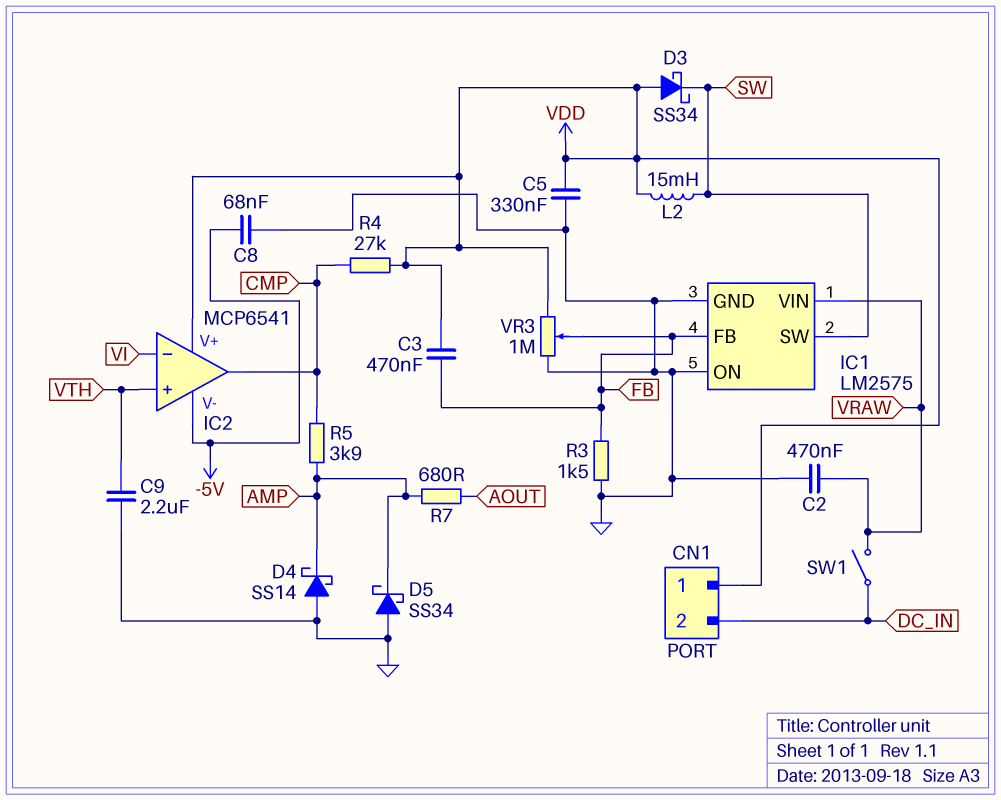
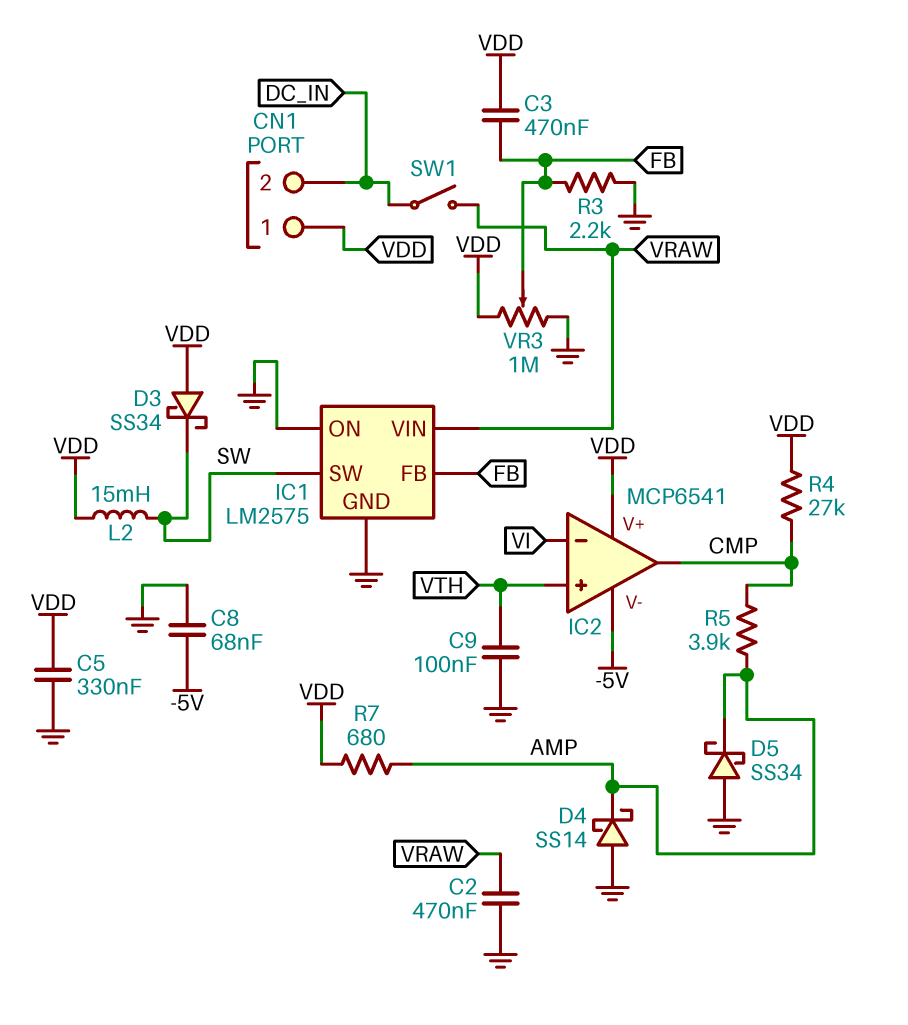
C9: 2.2uF (GND, VTH) -> 100nF (GND, VTH)
R3: 1.5k (FB, GND) -> 2.2k (FB, GND)
R7: 680 (AMP, AOUT) -> 680 (AMP, VDD)

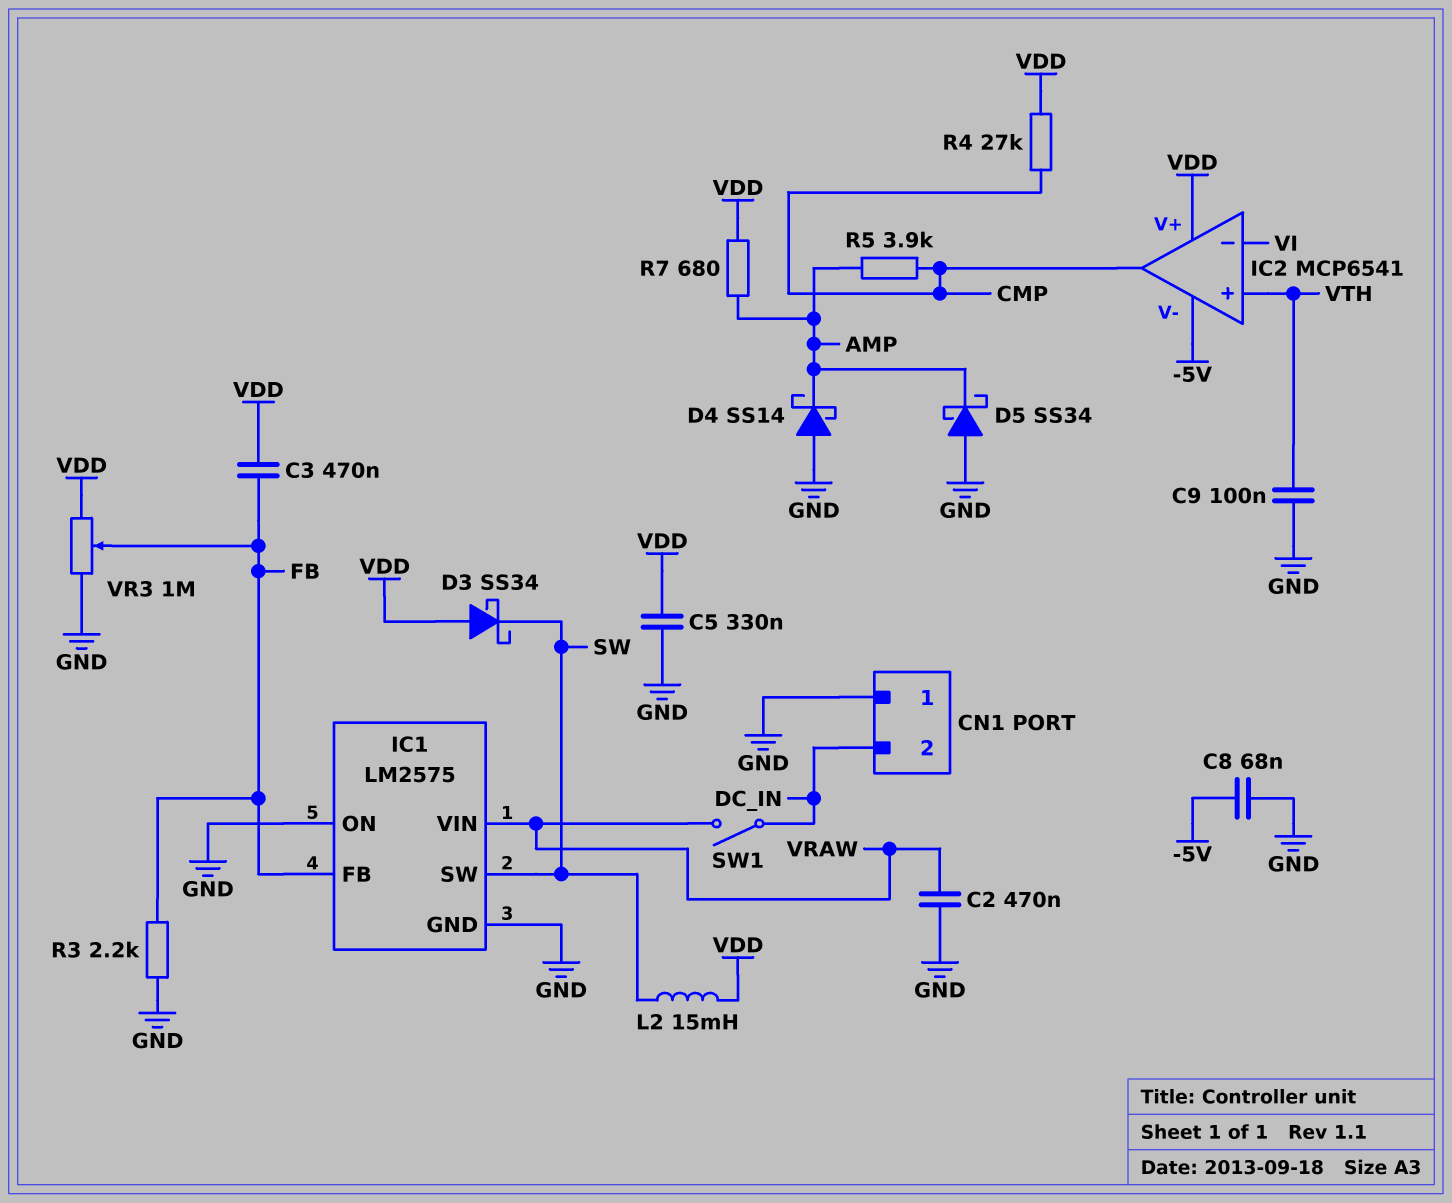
CN1 pin 1: VDD -> GND

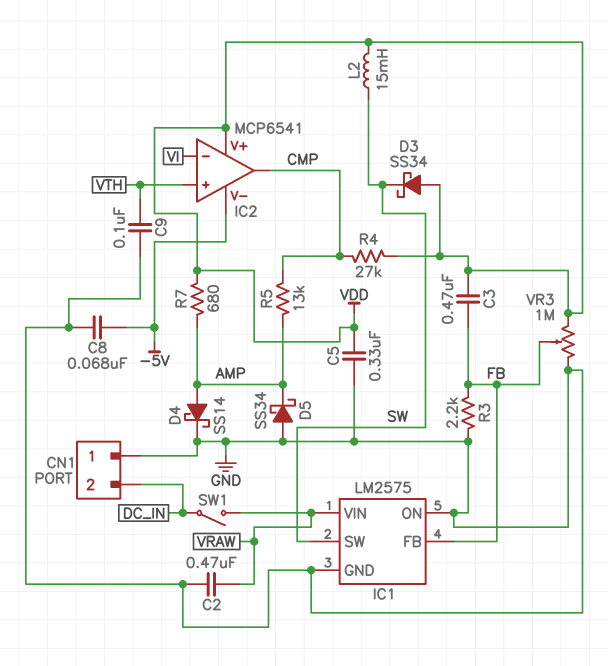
D4: schottky SS14 (A GND, K AMP) -> schottky SS14 (A AMP, K GND)
R5: 3.9k (AMP, CMP) -> 13k (AMP, CMP)

